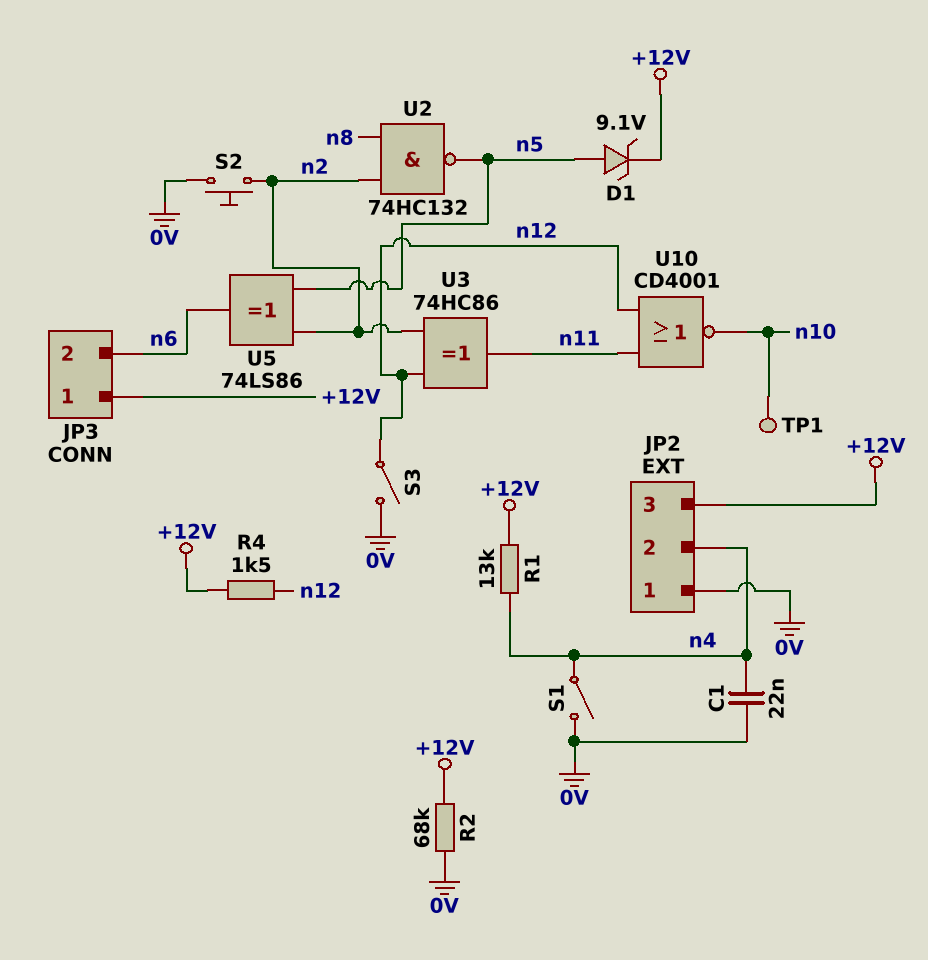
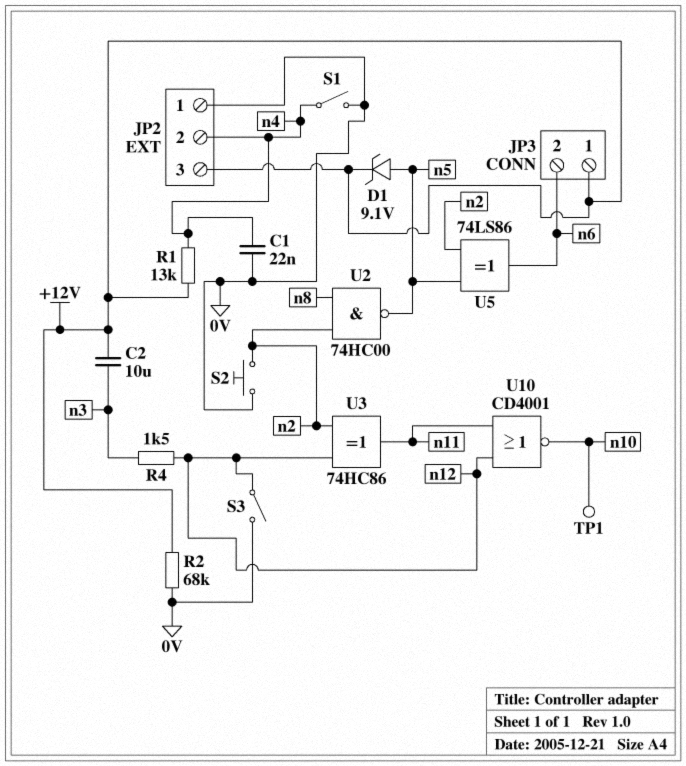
C2: none -> 10uF (+12V, n3)
R4: 1.5k (+12V, n12) -> 1.5k (n3, n12)
U2: NAND 74HC132 (in n2, in n8, out n5) -> NAND 74HC00 (in n2, in n8, out n5)

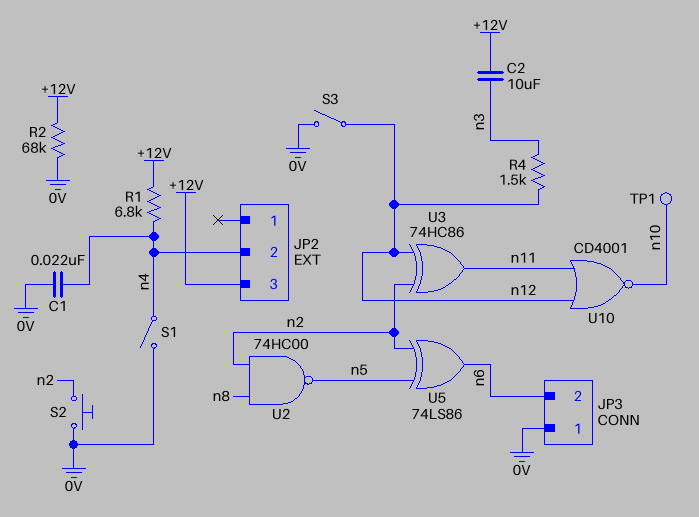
D1: zener 9.1V (A n5, K +12V) -> none
JP2 pin 1: 0V -> none
JP3 pin 1: +12V -> 0V
R1: 13k (+12V, n4) -> 6.8k (+12V, n4)

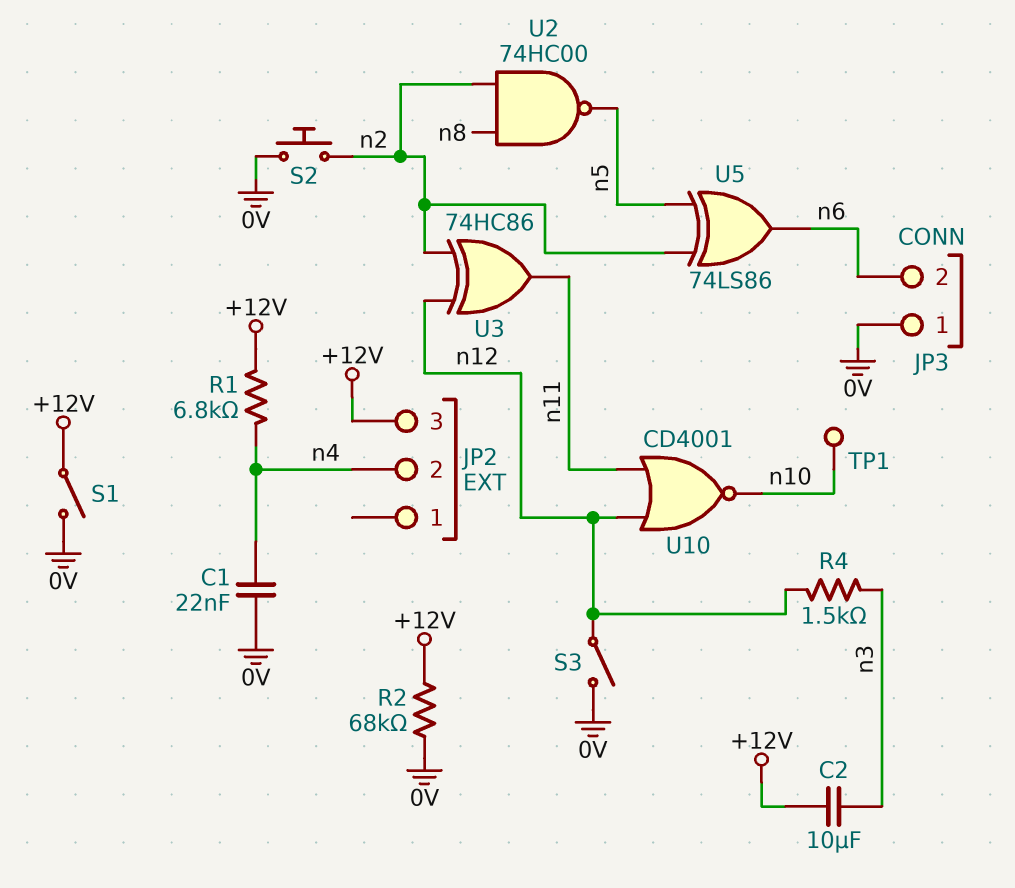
S1: switch (0V, n4) -> switch (+12V, 0V)

